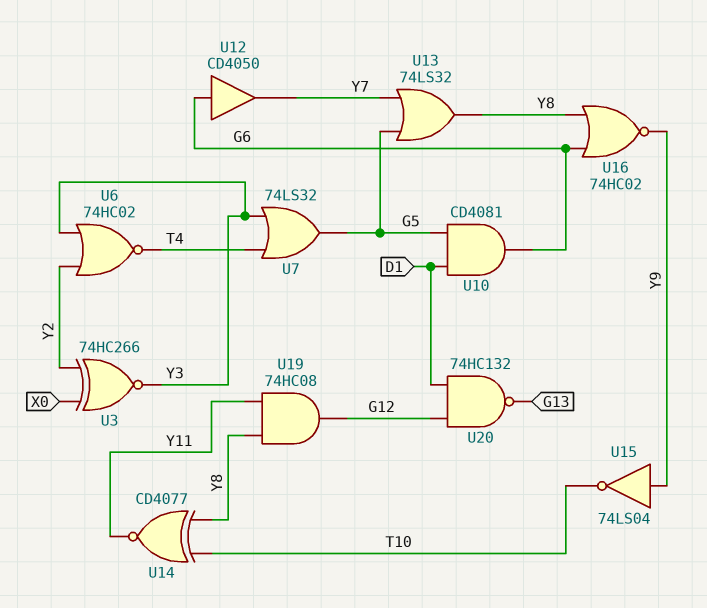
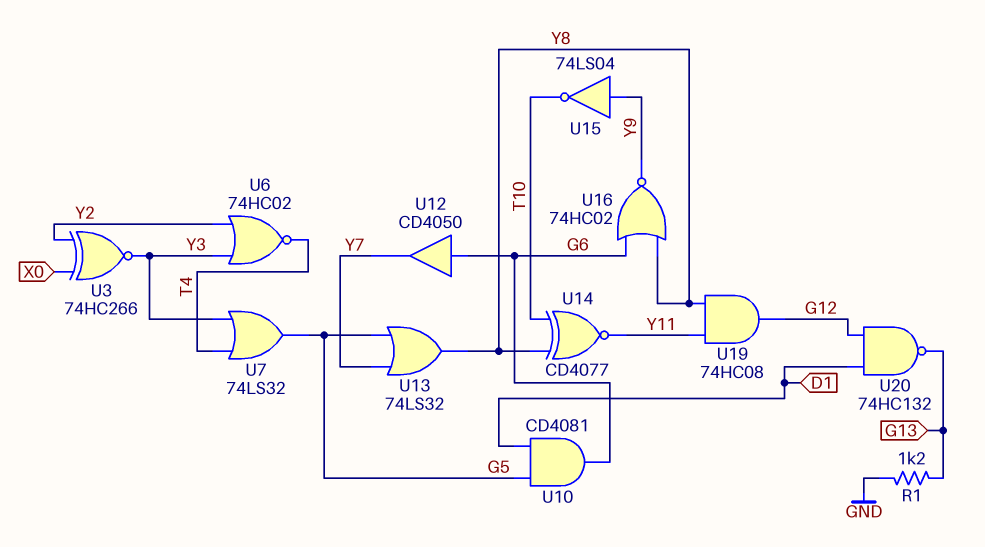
R1: none -> 1.2k (G13, GND)

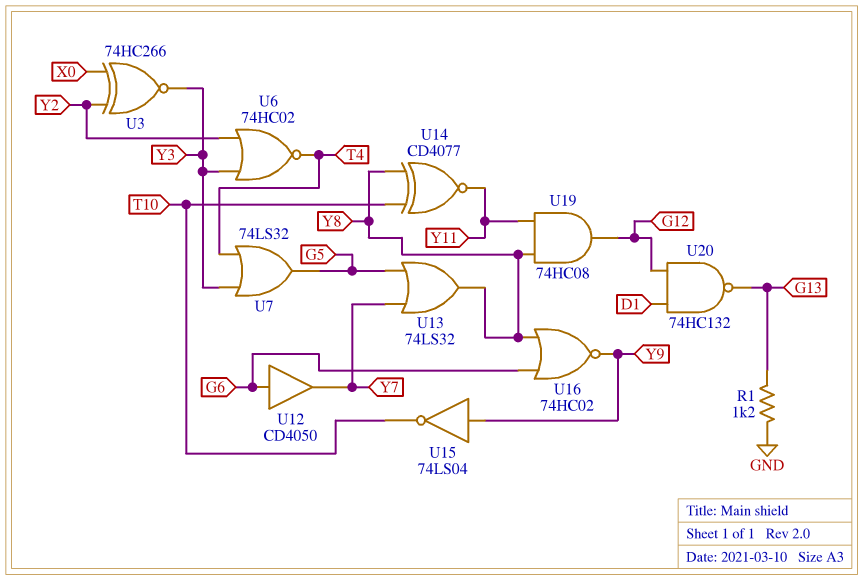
U10: AND CD4081 (in D1, in G5, out G6) -> none

